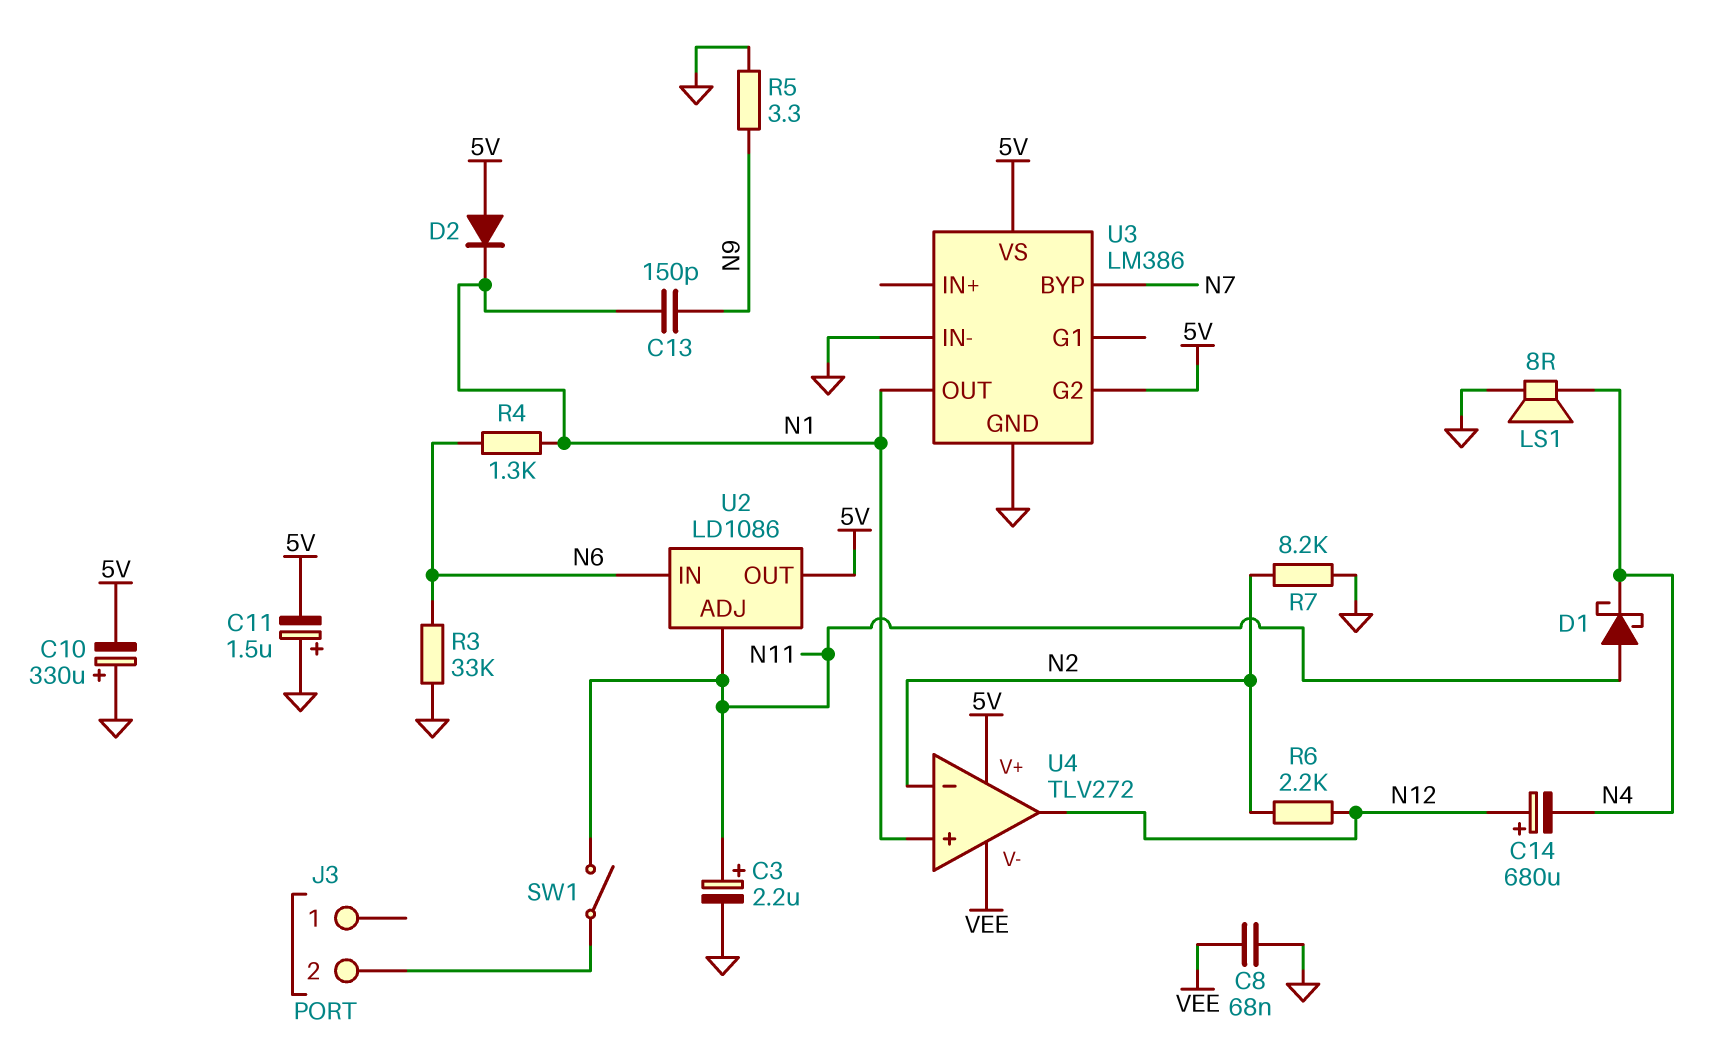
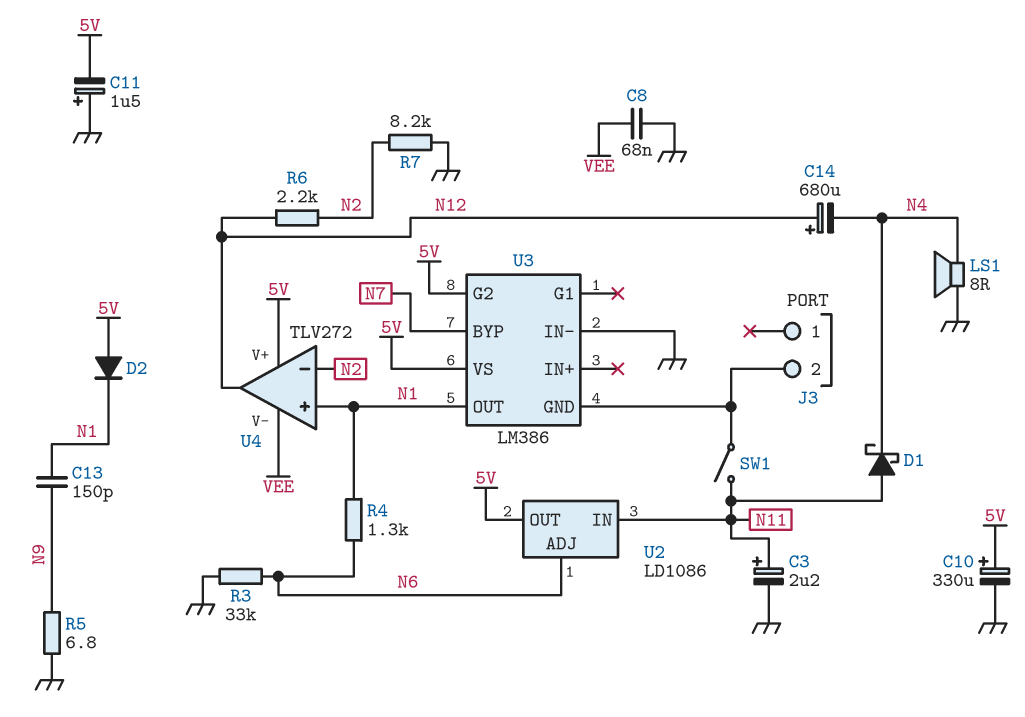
C10: 330uF (plus GND, minus 5V) -> 330uF (plus 5V, minus GND)
R5: 3.3 (GND, N9) -> 6.8 (GND, N9)
U2 pin ADJ: N11 -> N6
U2 pin IN: N6 -> N11
U3 pin GND: GND -> J3/2

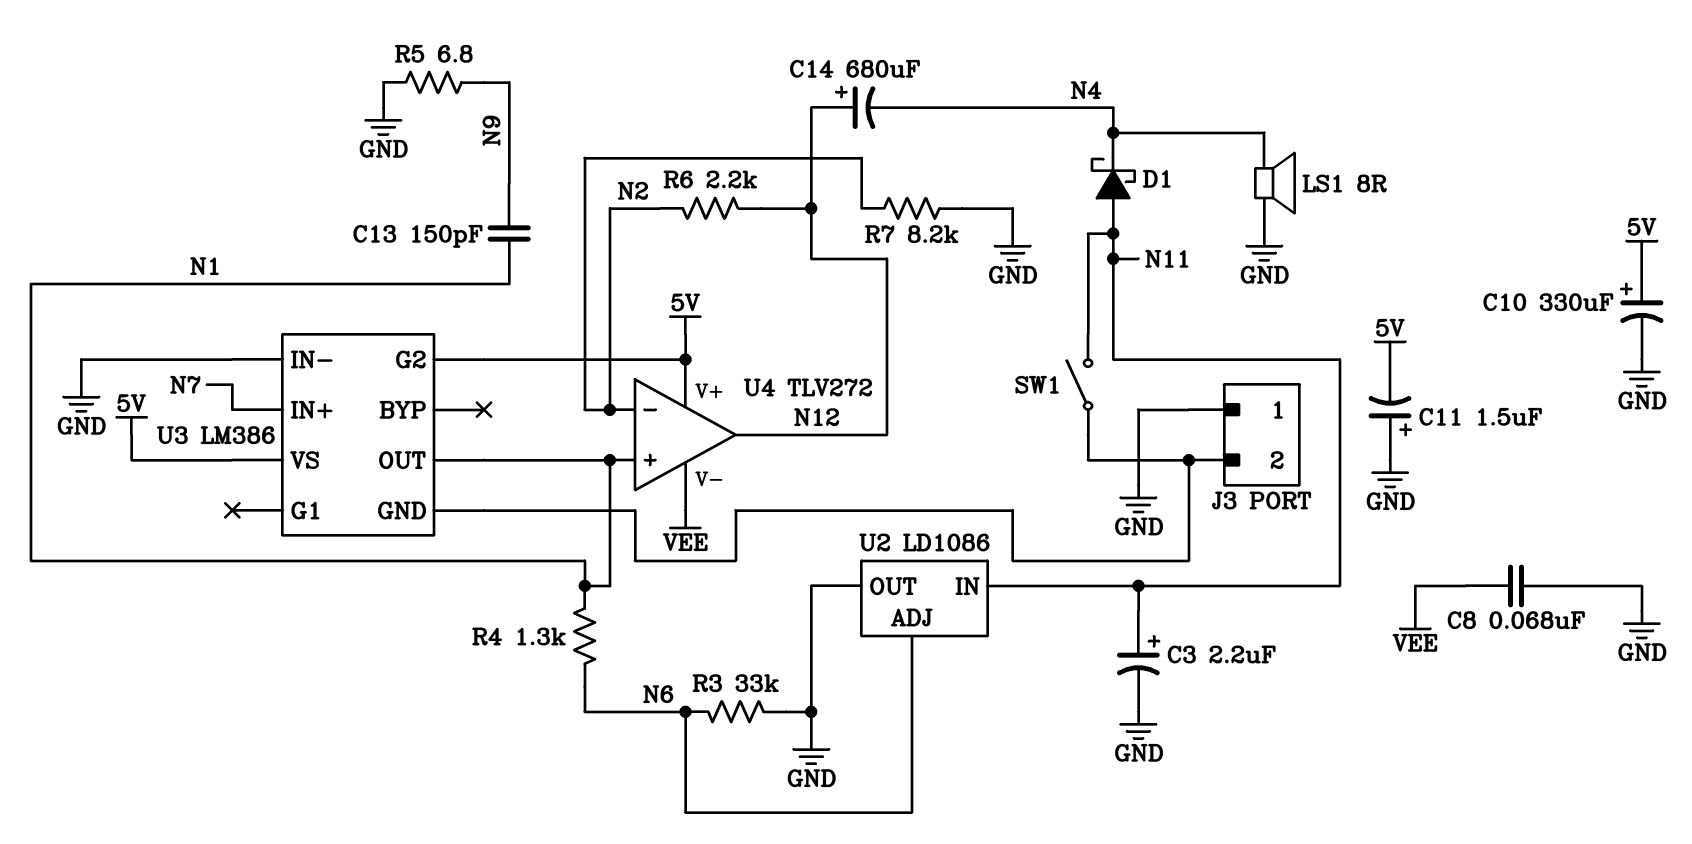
D2: diode (A 5V, K N1) -> none
J3 pin 1: none -> GND
U2 pin OUT: 5V -> GND
U3 pin BYP: N7 -> none
U3 pin IN+: none -> N7

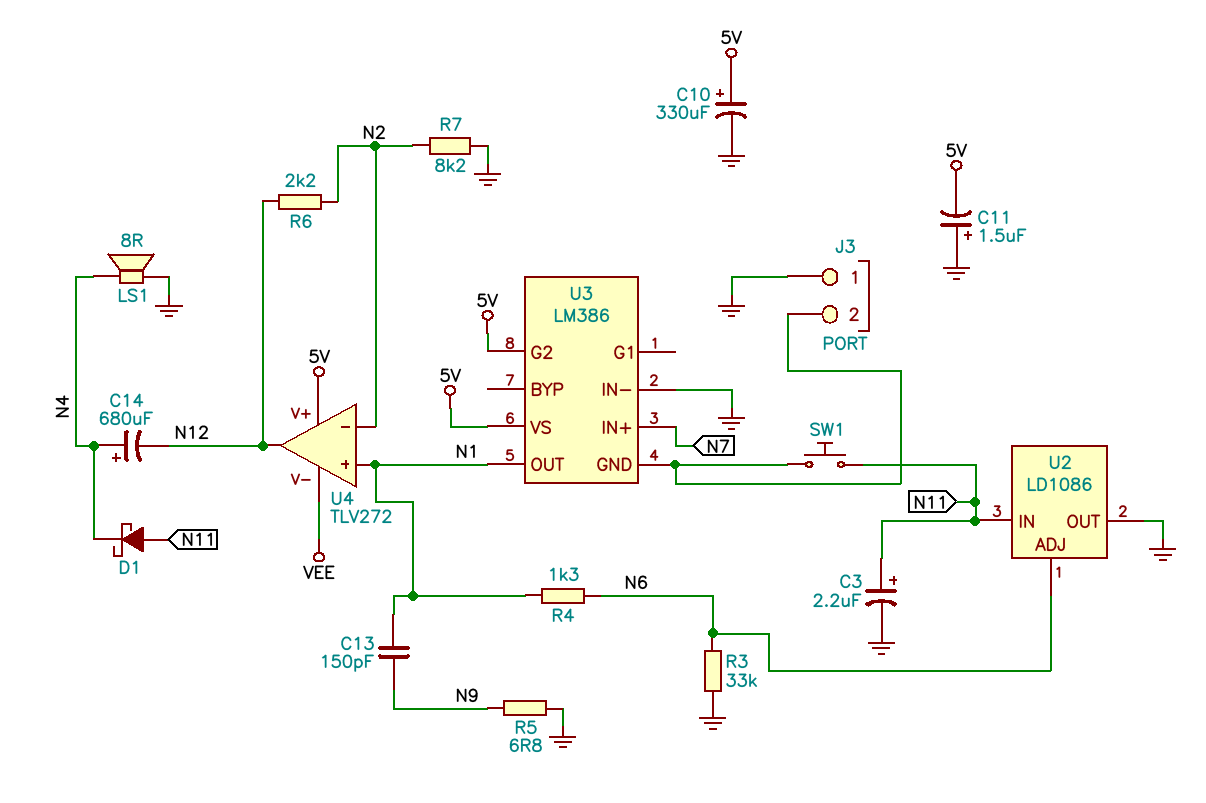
C8: 68nF (GND, VEE) -> none
C14: 680uF (plus N12, minus N4) -> 680uF (plus N4, minus N12)
SW1: switch (J3/2, N11) -> button (J3/2, N11)

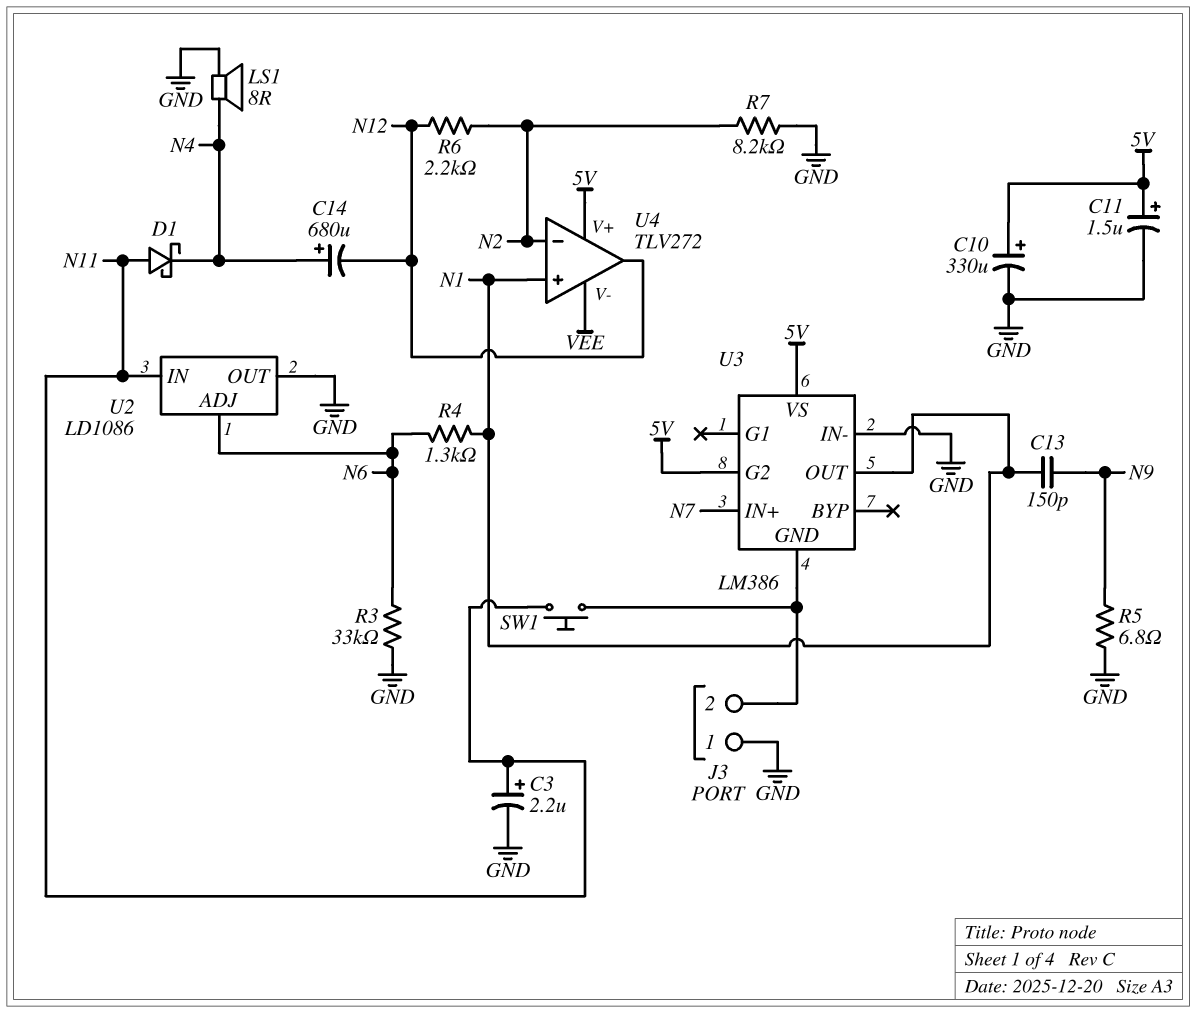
C11: 1.5uF (plus GND, minus 5V) -> 1.5uF (plus 5V, minus GND)

